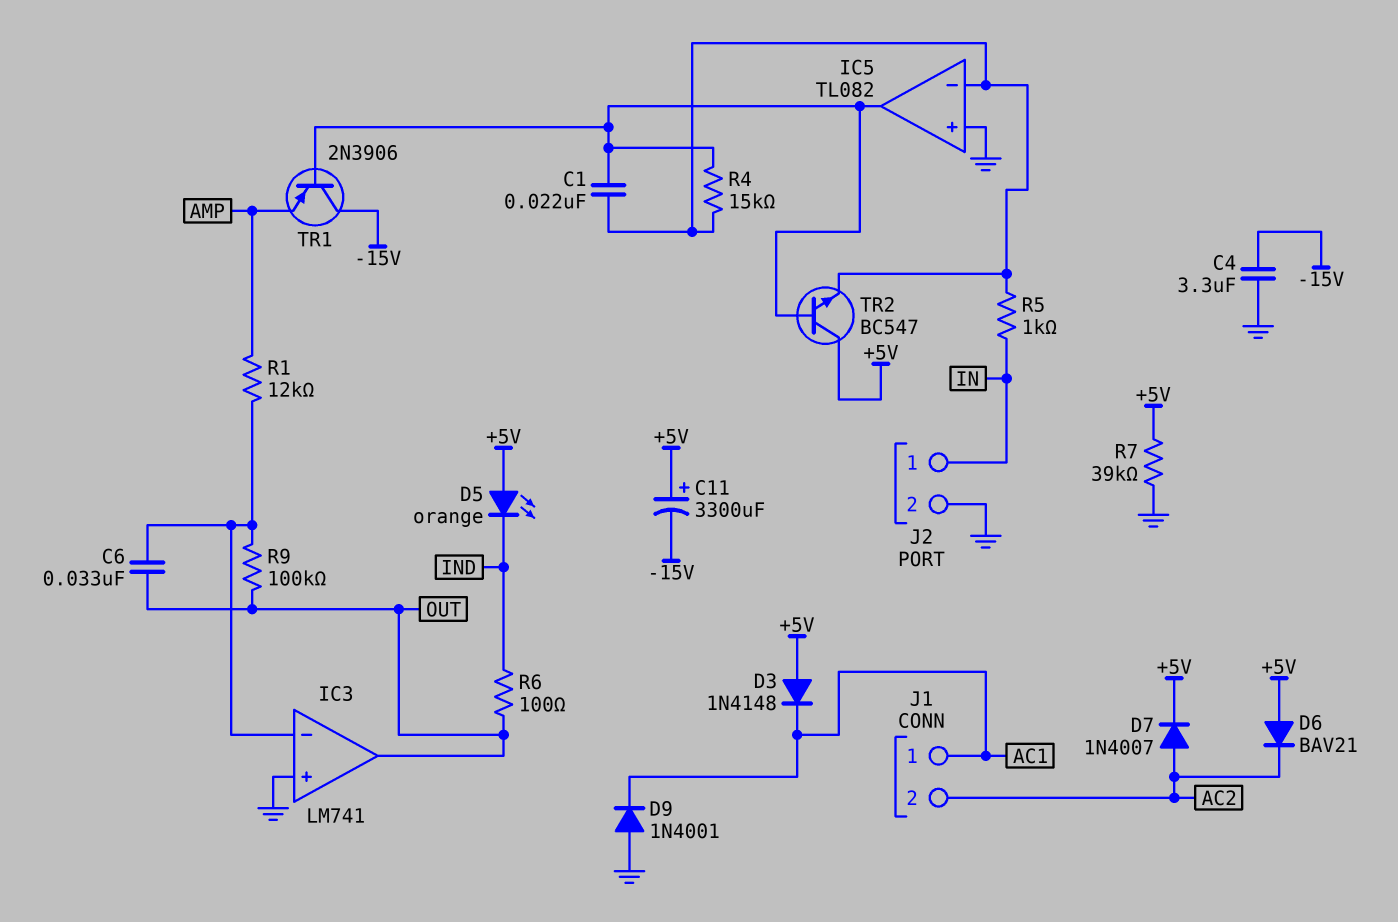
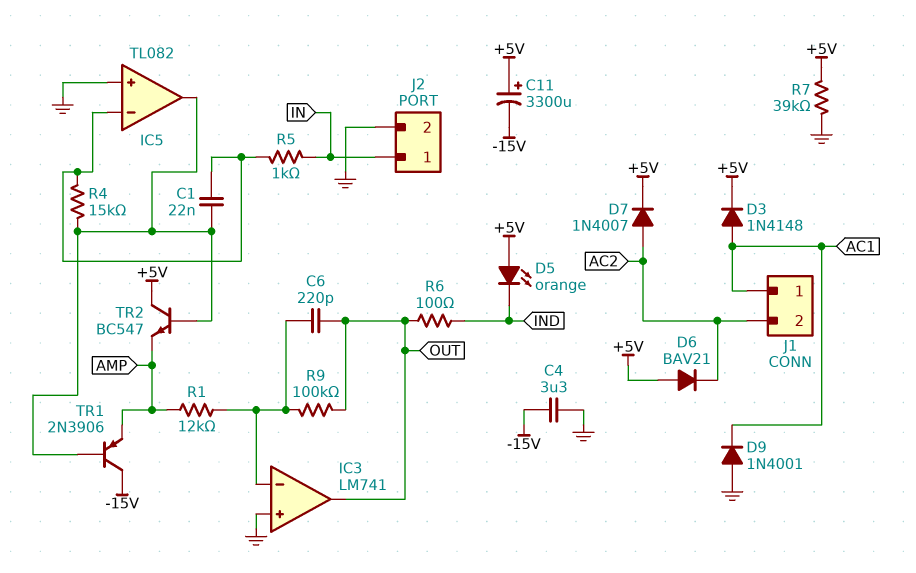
C6: 33nF (IC3/in-, OUT) -> 220pF (IC3/in-, OUT)
D3: diode 1N4148 (A +5V, K AC1) -> diode 1N4148 (A AC1, K +5V)
TR2: NPN BC547 (B IC5/out, C +5V, E IC5/in-) -> NPN BC547 (B IC5/out, C +5V, E AMP)

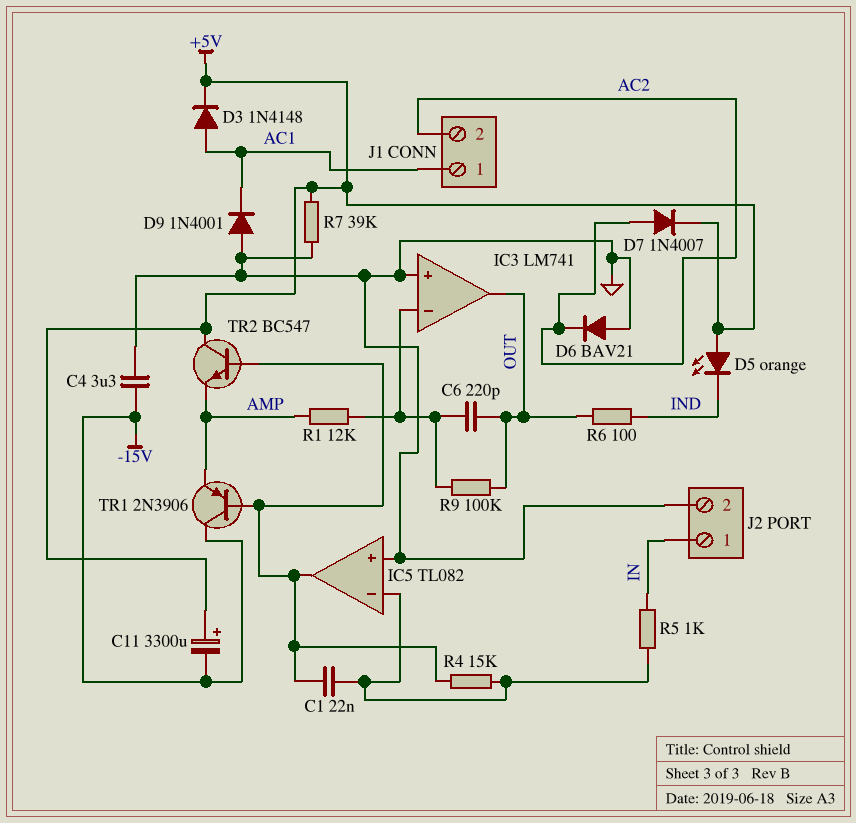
D6: diode BAV21 (A +5V, K AC2) -> diode BAV21 (A GND, K AC2)

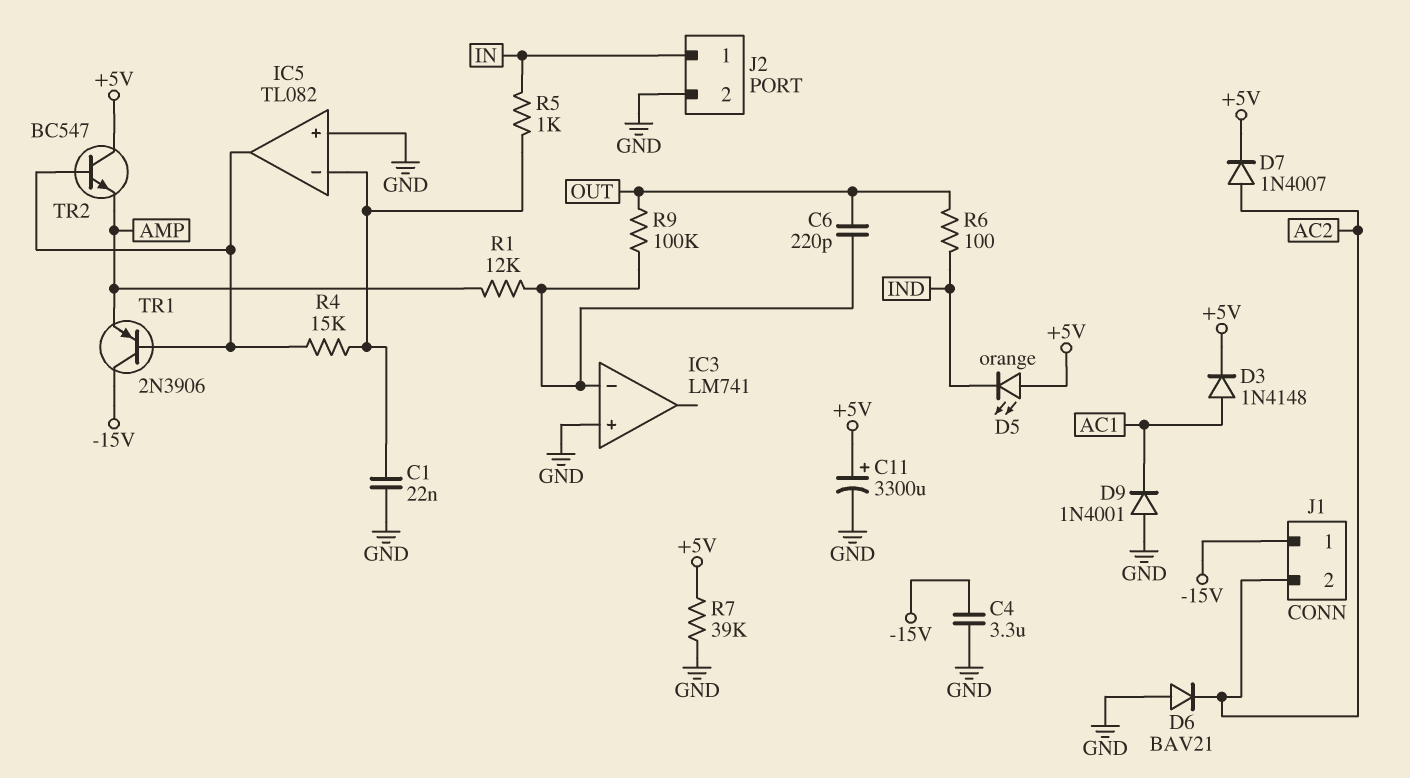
C1: 22nF (IC5/in-, IC5/out) -> 22nF (GND, IC5/in-)
C11: 3300uF (plus +5V, minus -15V) -> 3300uF (plus +5V, minus GND)
IC3 pin out: OUT -> none
J1 pin 1: AC1 -> -15V

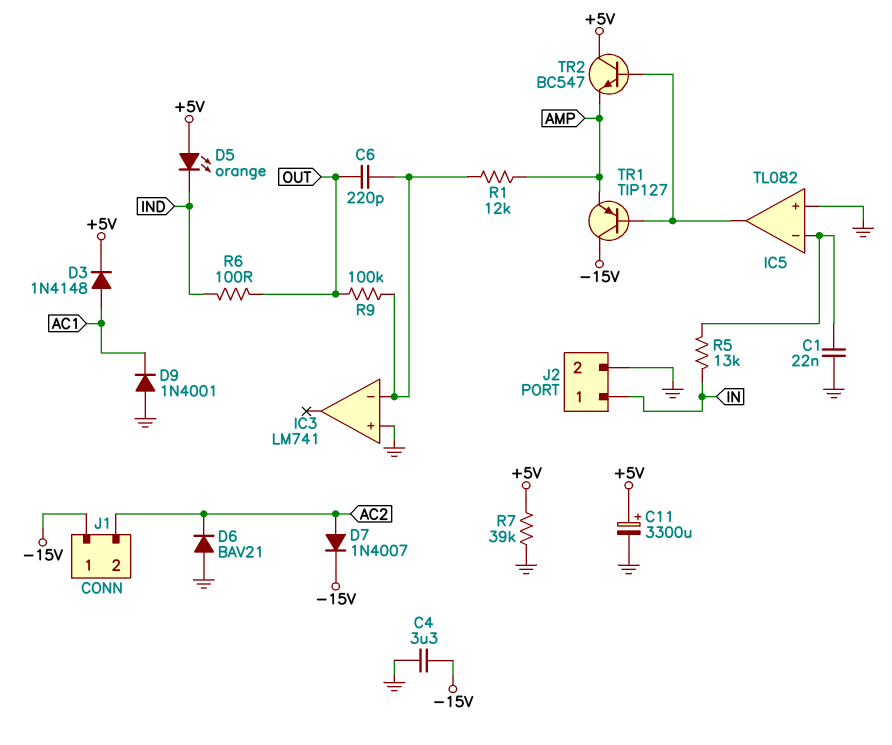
D7: diode 1N4007 (A AC2, K +5V) -> diode 1N4007 (A AC2, K -15V)
R4: 15k (IC5/in-, IC5/out) -> none
R5: 1k (IC5/in-, IN) -> 13k (IC5/in-, IN)
TR1: PNP 2N3906 (B IC5/out, C -15V, E AMP) -> PNP TIP127 (B IC5/out, C -15V, E AMP)

